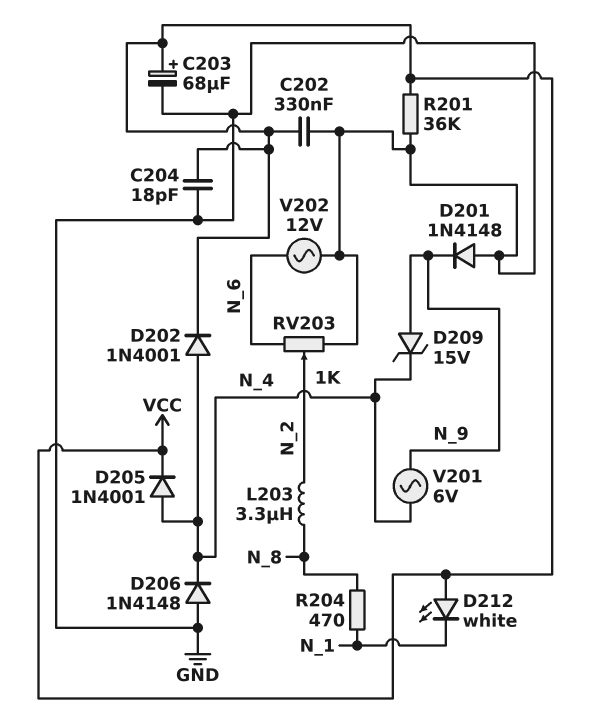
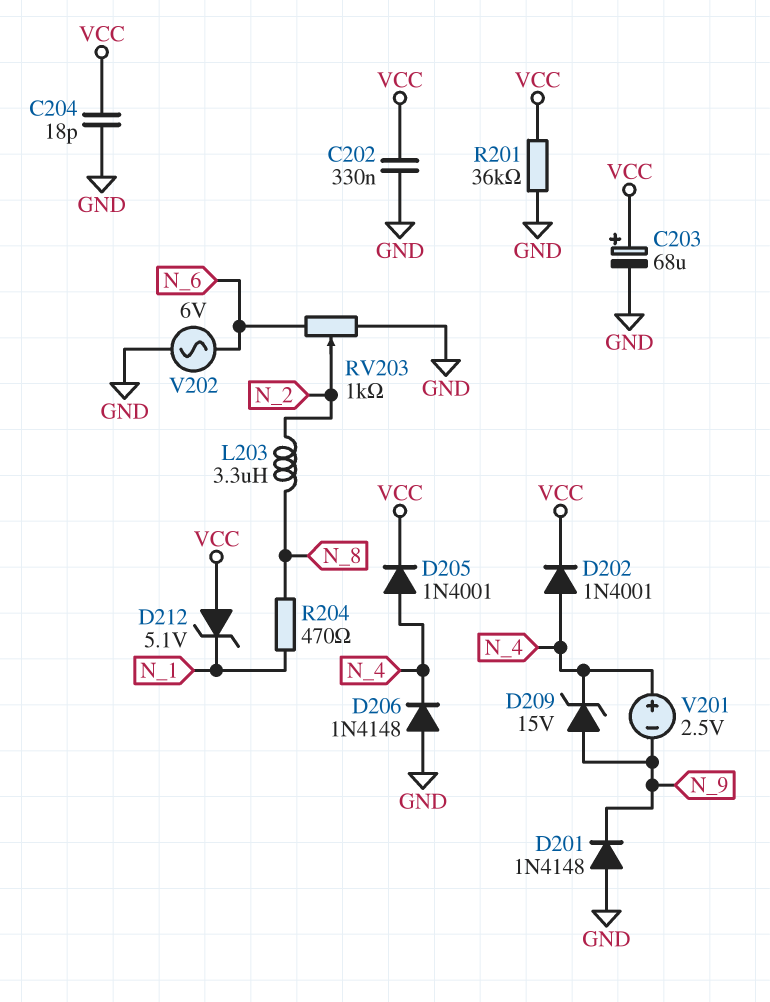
D212: LED white (A VCC, K N_1) -> zener 5.1V (A VCC, K N_1)
V201: AC 6V (N_4, N_9) -> 2.5V (plus N_4, minus N_9)
V202: AC 12V (GND, N_6) -> AC 6V (GND, N_6)

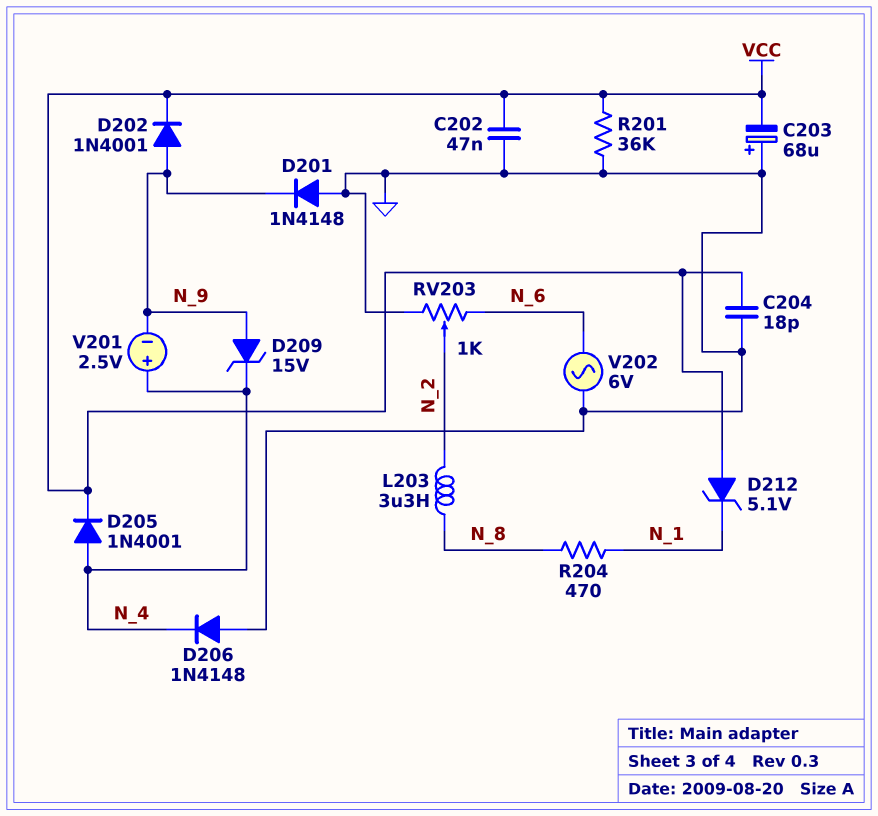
C202: 330nF (GND, VCC) -> 47nF (GND, VCC)
C203: 68uF (plus VCC, minus GND) -> 68uF (plus GND, minus VCC)
D202: diode 1N4001 (A N_4, K VCC) -> diode 1N4001 (A N_9, K VCC)

